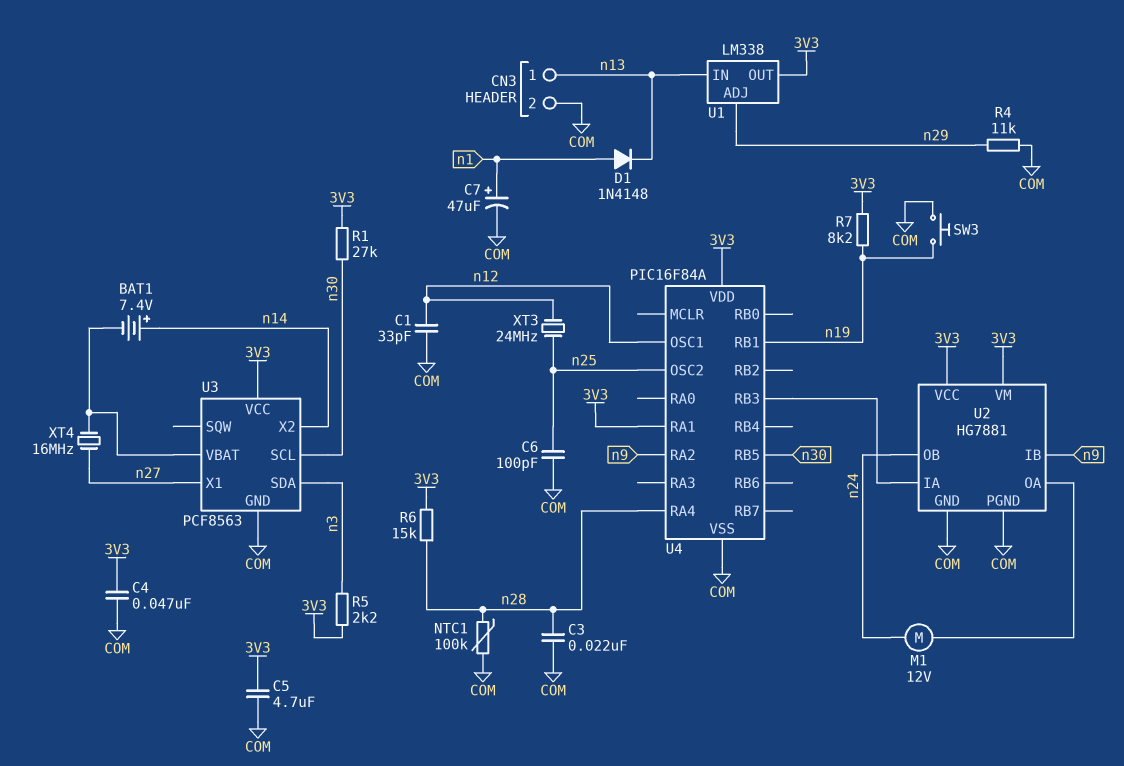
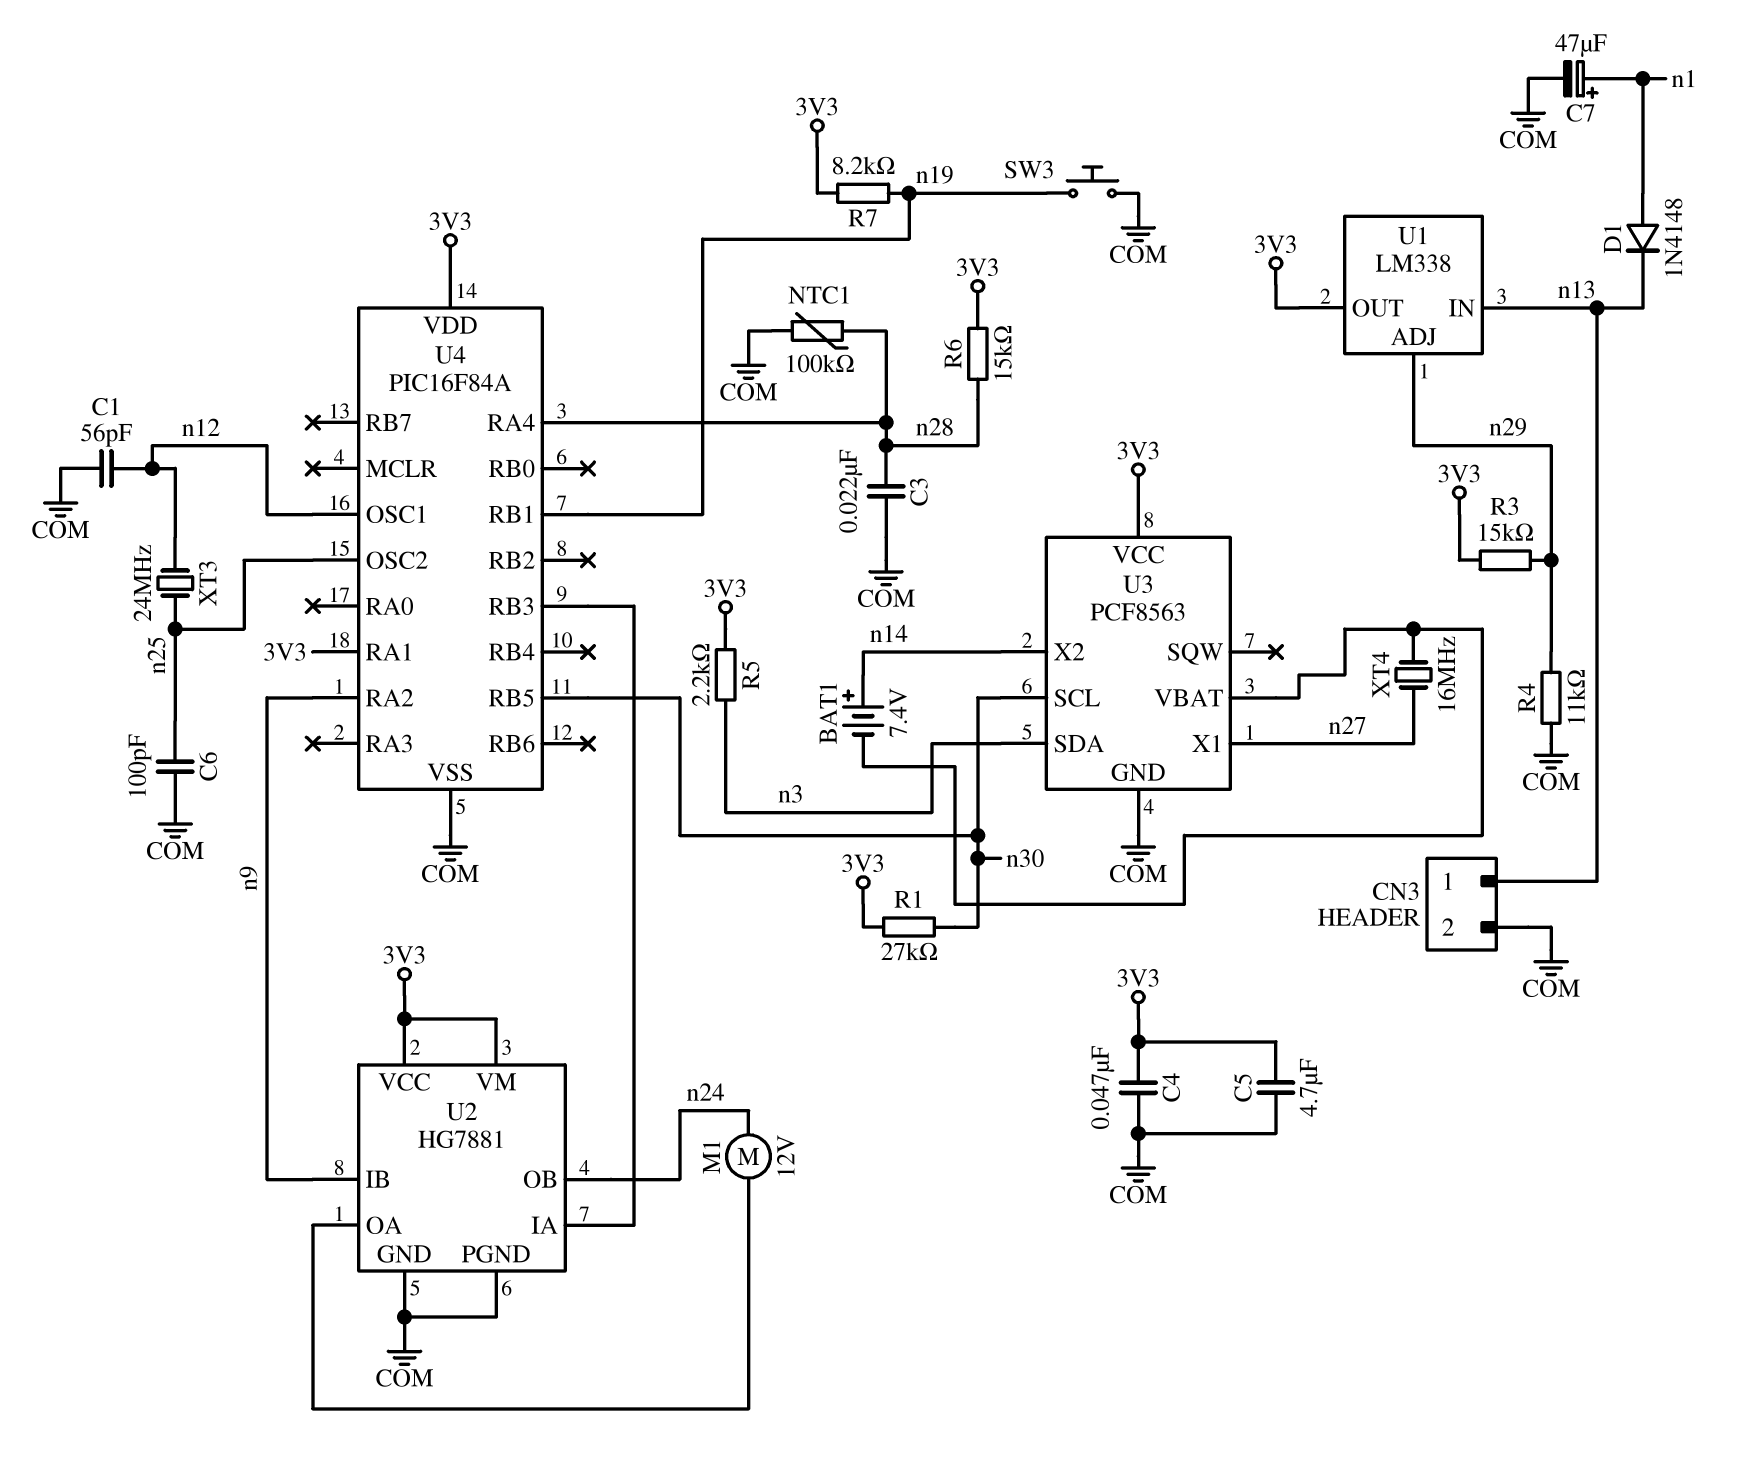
C1: 33pF (COM, n12) -> 56pF (COM, n12)
R3: none -> 15k (3V3, n29)

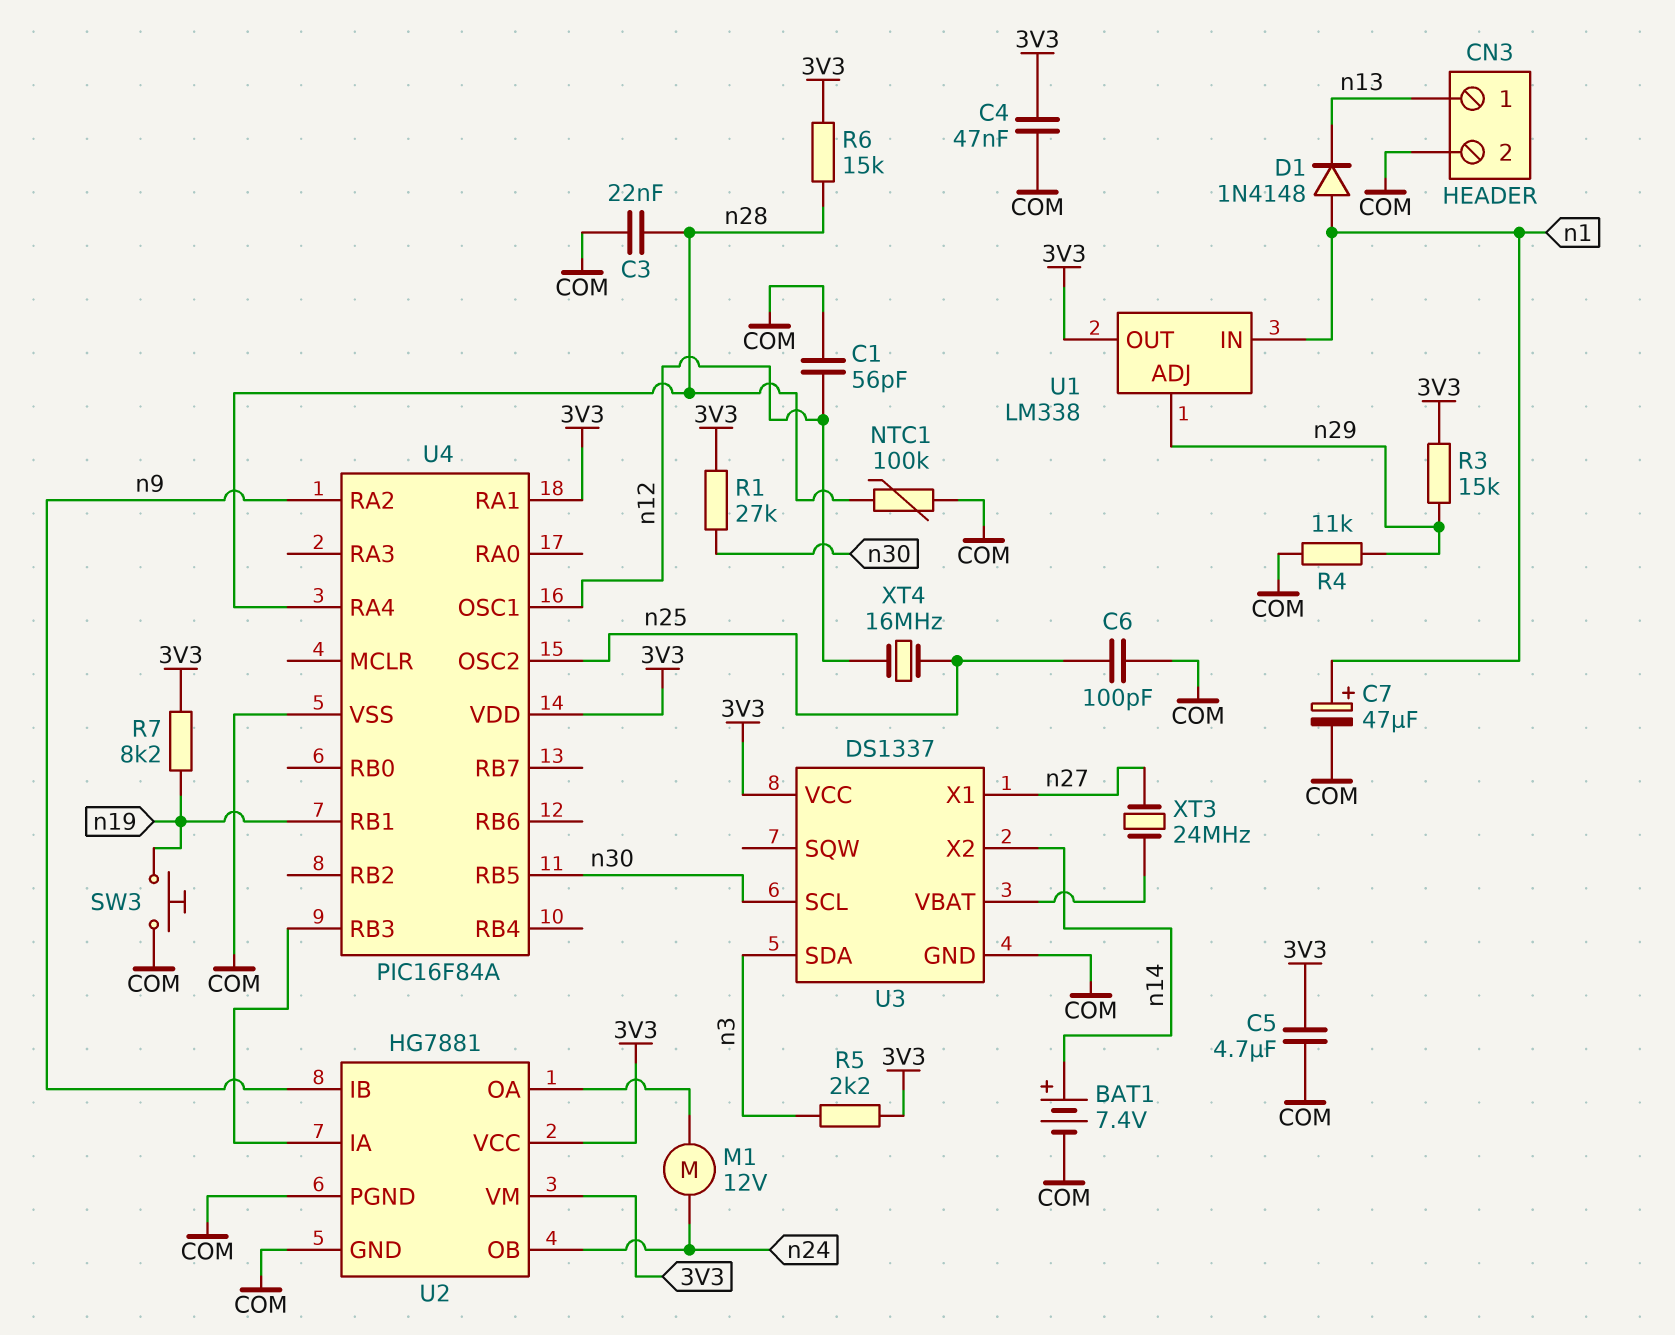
BAT1: 7.4V (plus n14, minus U3/VBAT) -> 7.4V (plus n14, minus COM)
U1 pin IN: n13 -> n1
U3: PCF8563 -> DS1337
XT3: 24MHz (n12, n25) -> 24MHz (U3/VBAT, n27)
XT4: 16MHz (U3/VBAT, n27) -> 16MHz (n12, n25)

